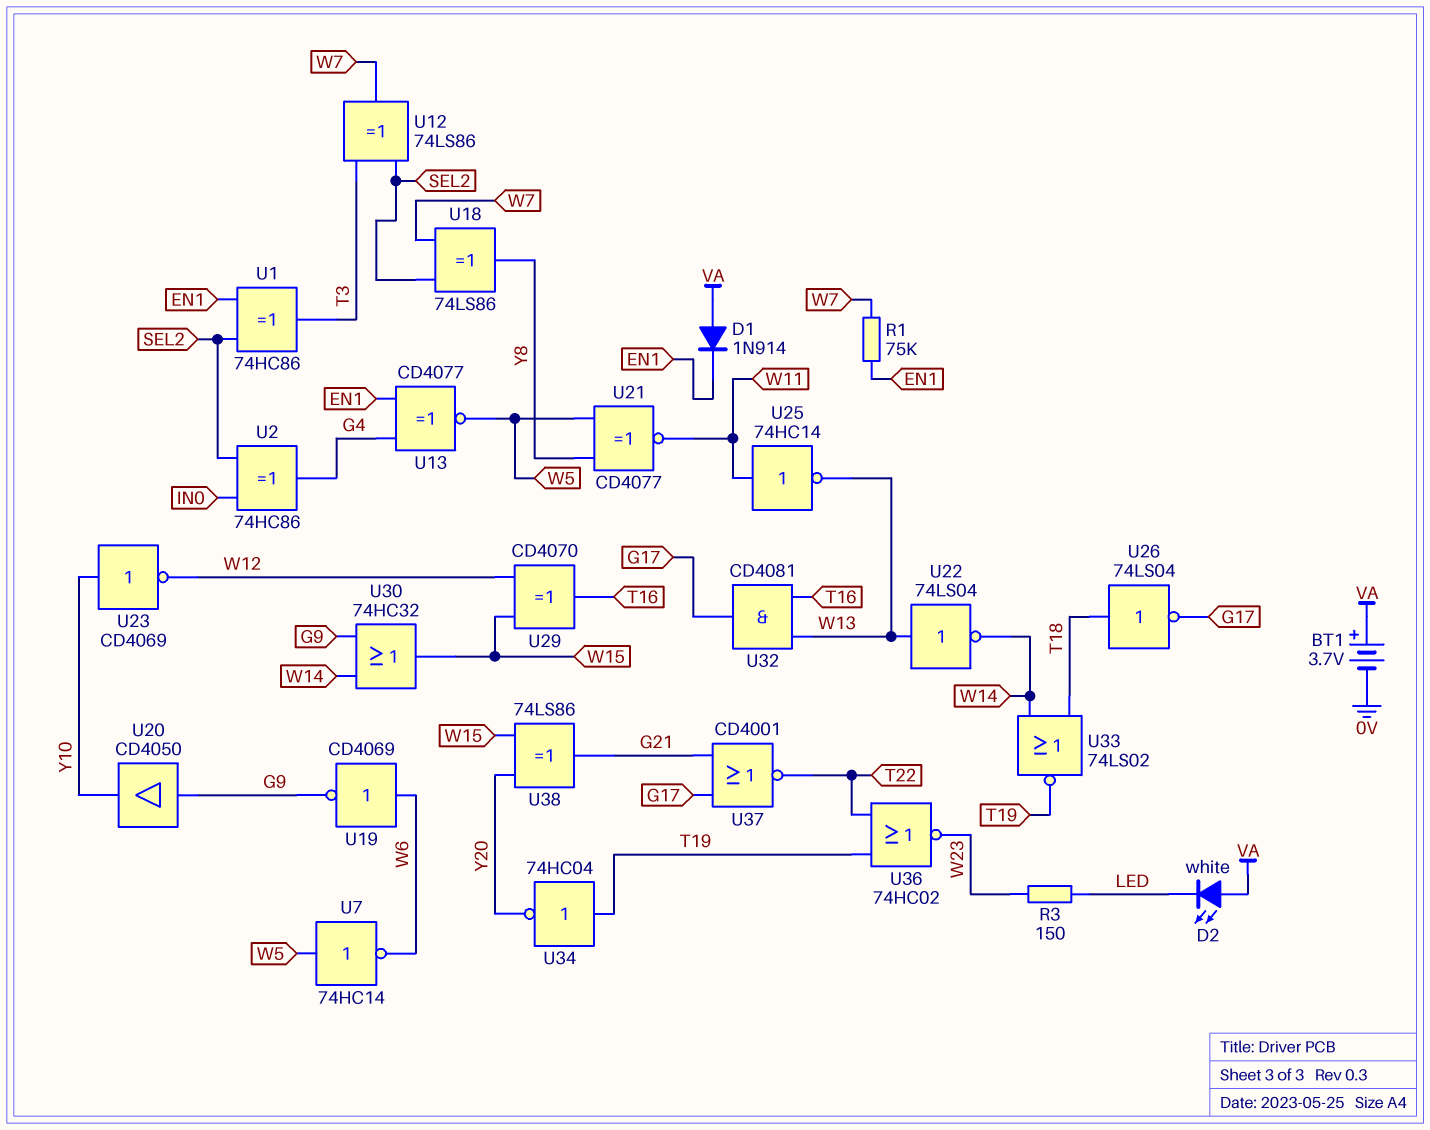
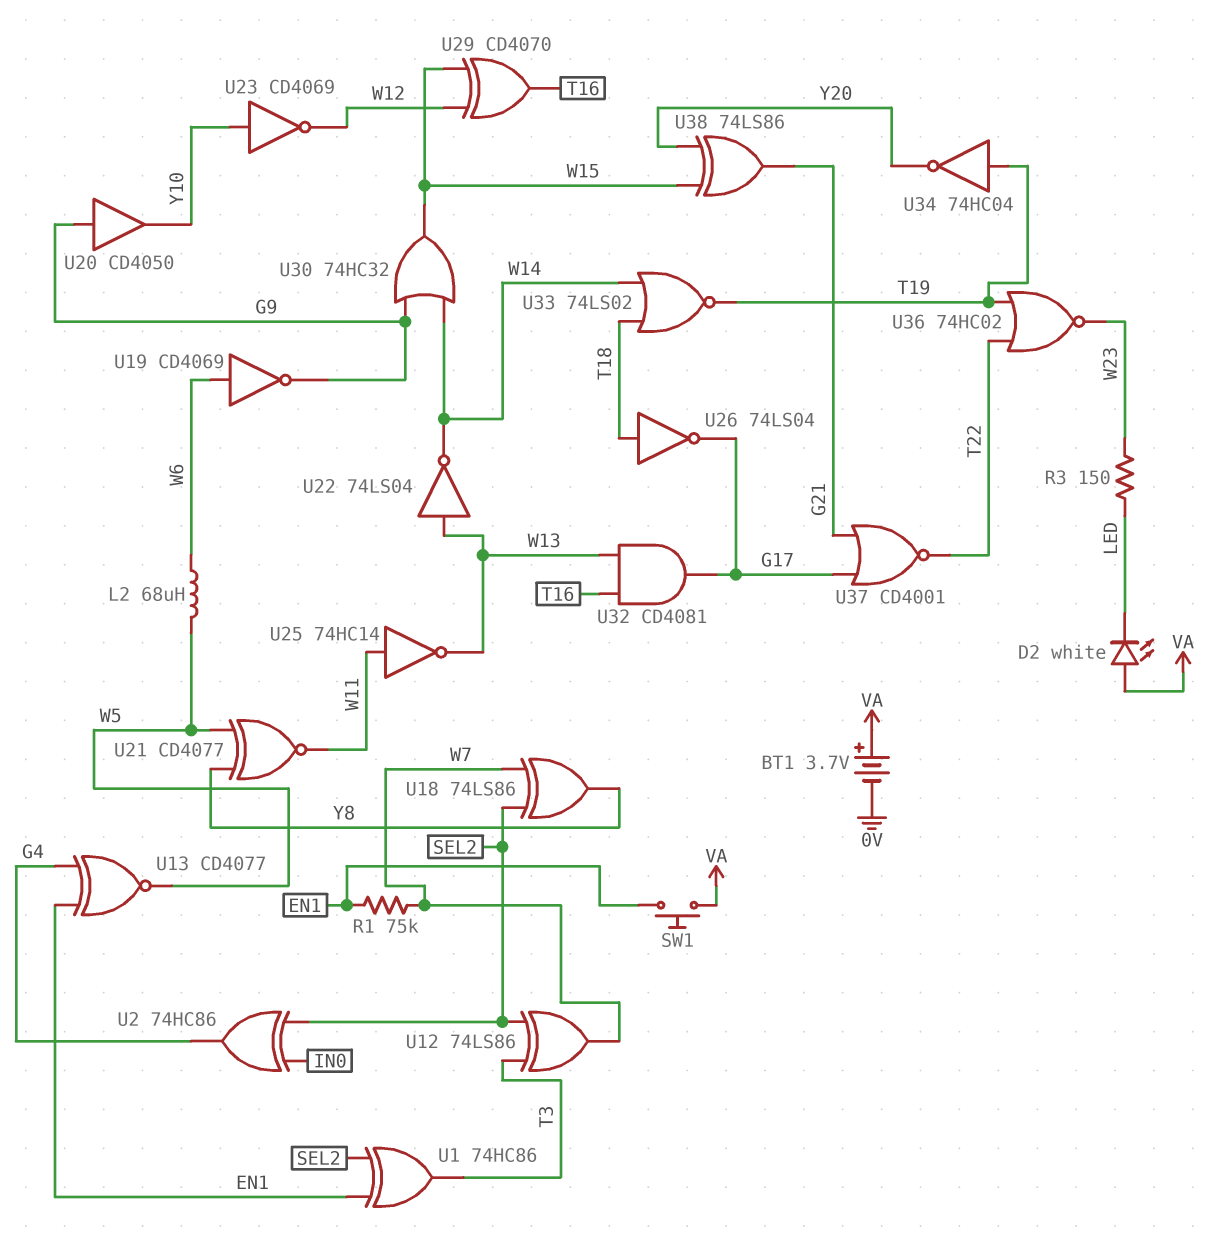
D1: diode 1N914 (A VA, K EN1) -> none
L2: none -> 68uH (W5, W6)
SW1: none -> button (EN1, VA)
U7: NOT 74HC14 (in W5, out W6) -> none

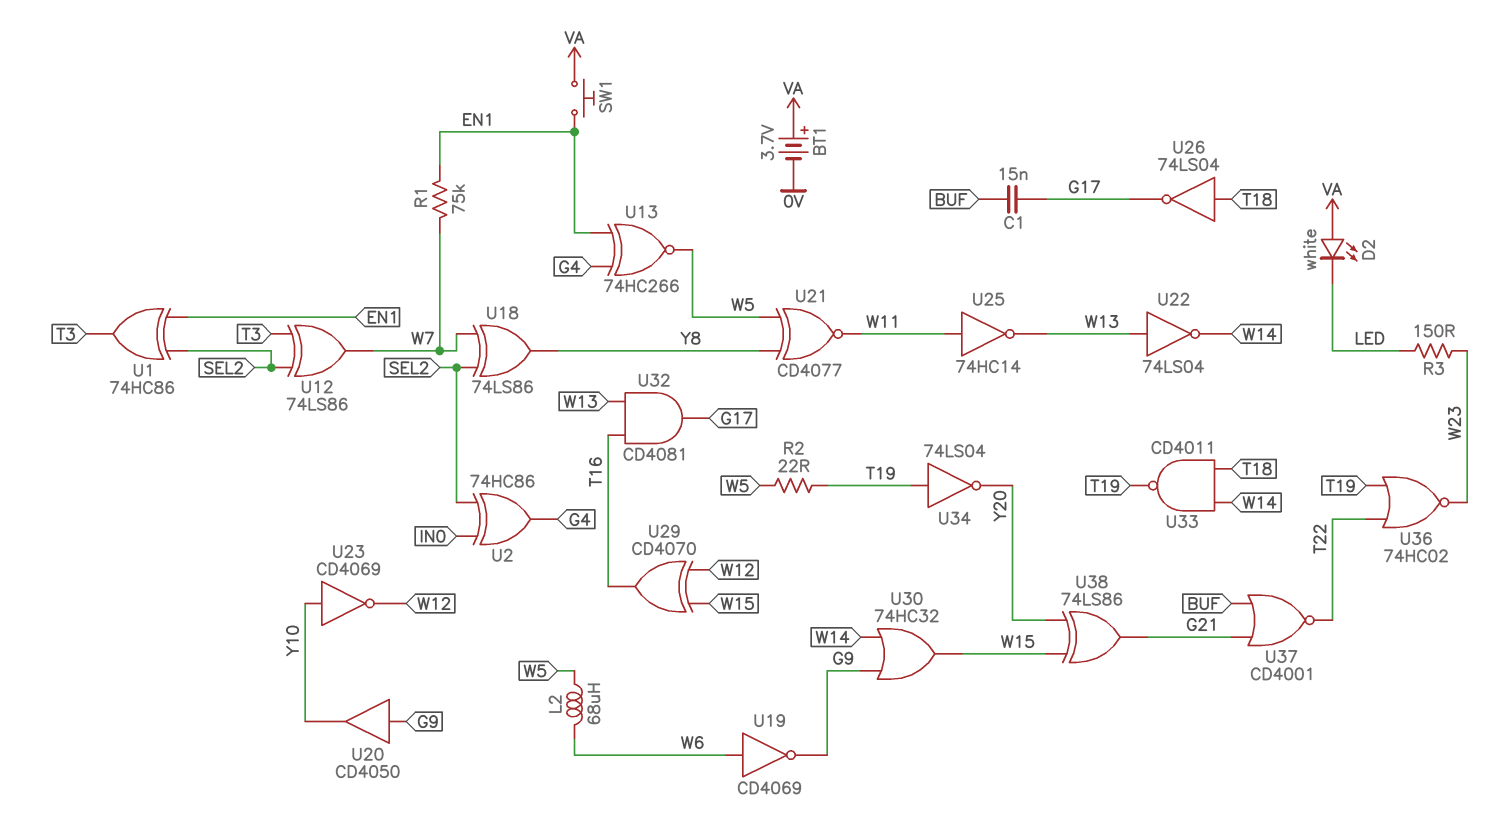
C1: none -> 15nF (BUF, G17)
R2: none -> 22 (T19, W5)
U13: XNOR CD4077 (in EN1, in G4, out W5) -> XNOR 74HC266 (in EN1, in G4, out W5)
U33: NOR 74LS02 (in T18, in W14, out T19) -> NAND CD4011 (in T18, in W14, out T19)
U34: NOT 74HC04 (in T19, out Y20) -> NOT 74LS04 (in T19, out Y20)
U37: NOR CD4001 (in G17, in G21, out T22) -> NOR CD4001 (in BUF, in G21, out T22)

